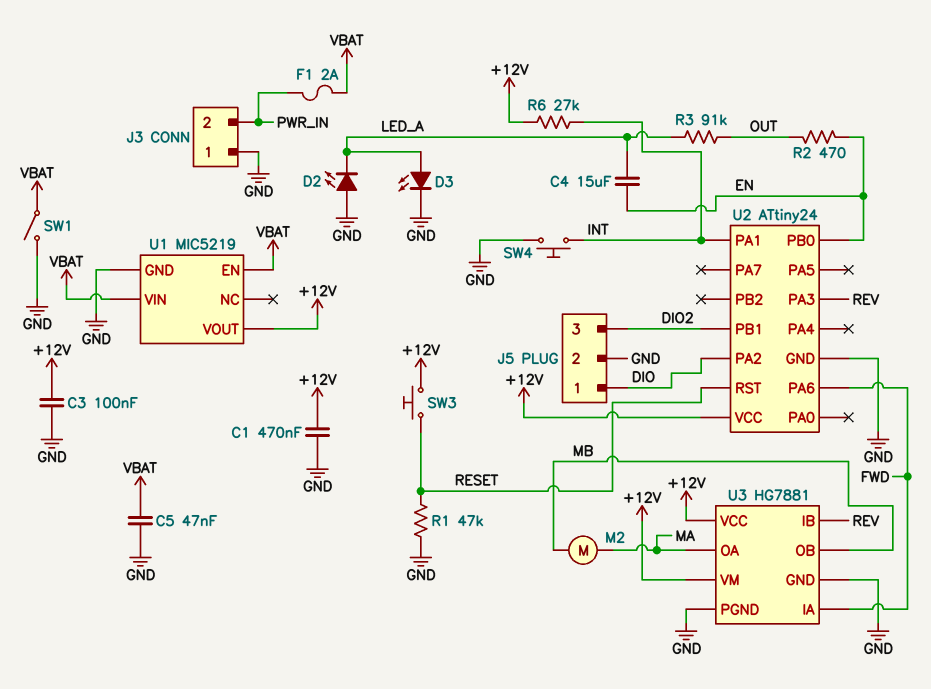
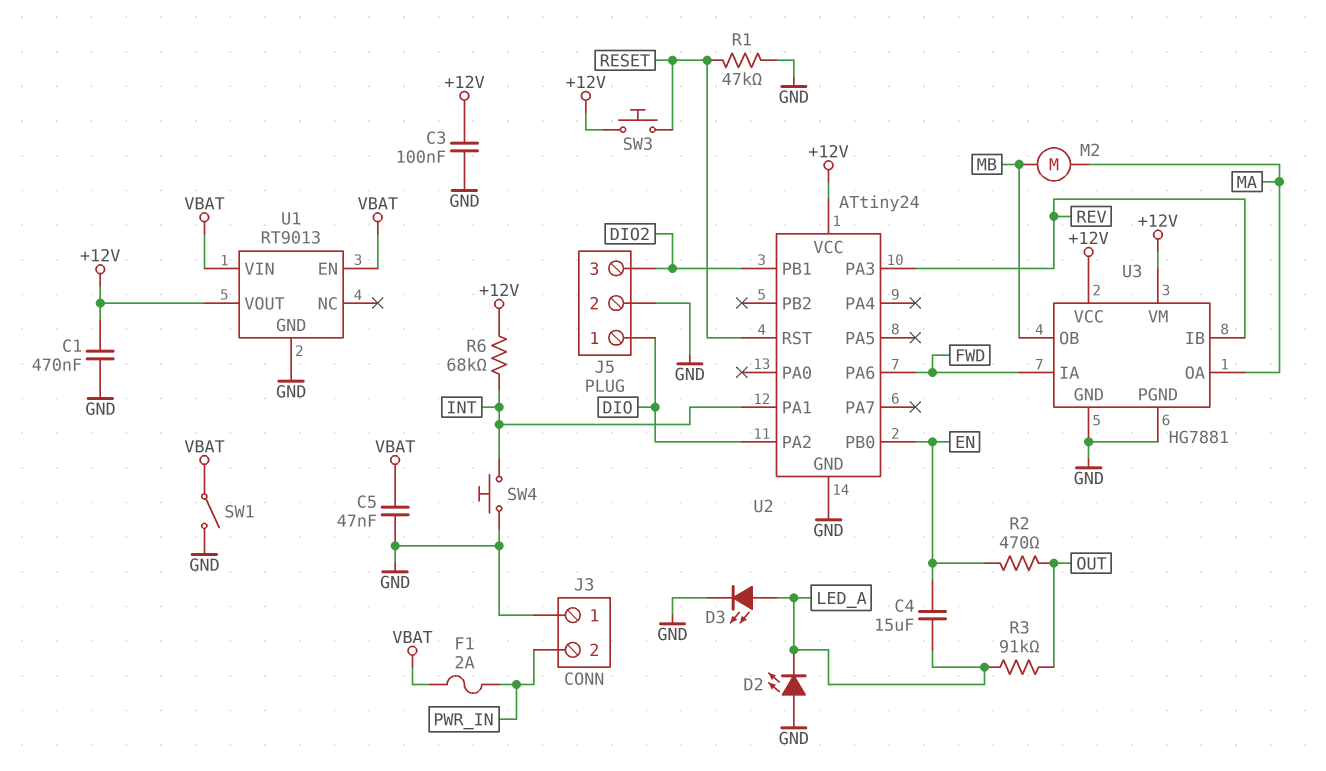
R6: 27k (+12V, INT) -> 68k (+12V, INT)
U1: MIC5219 -> RT9013

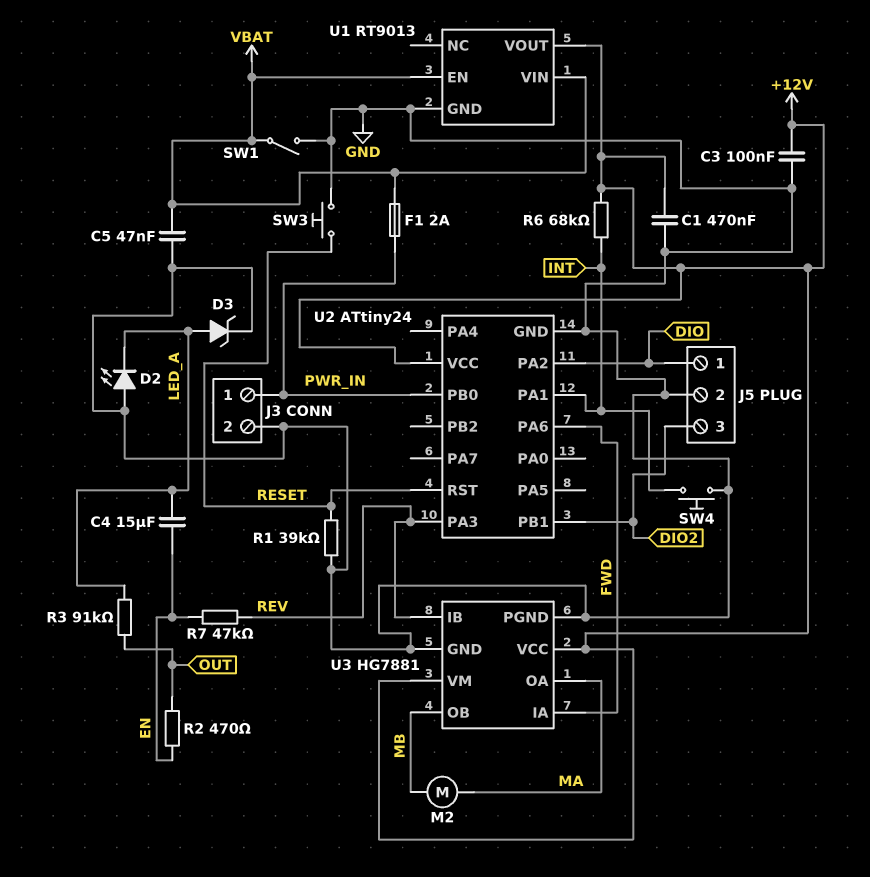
D3: LED (A LED_A, K GND) -> zener (A LED_A, K GND)
J3 pin 1: GND -> PWR_IN
J3 pin 2: PWR_IN -> GND
R1: 47k (GND, RESET) -> 39k (GND, RESET)
R7: none -> 47k (EN, REV)
SW3: button (+12V, RESET) -> button (GND, RESET)
U2 pin PB0: EN -> PWR_IN

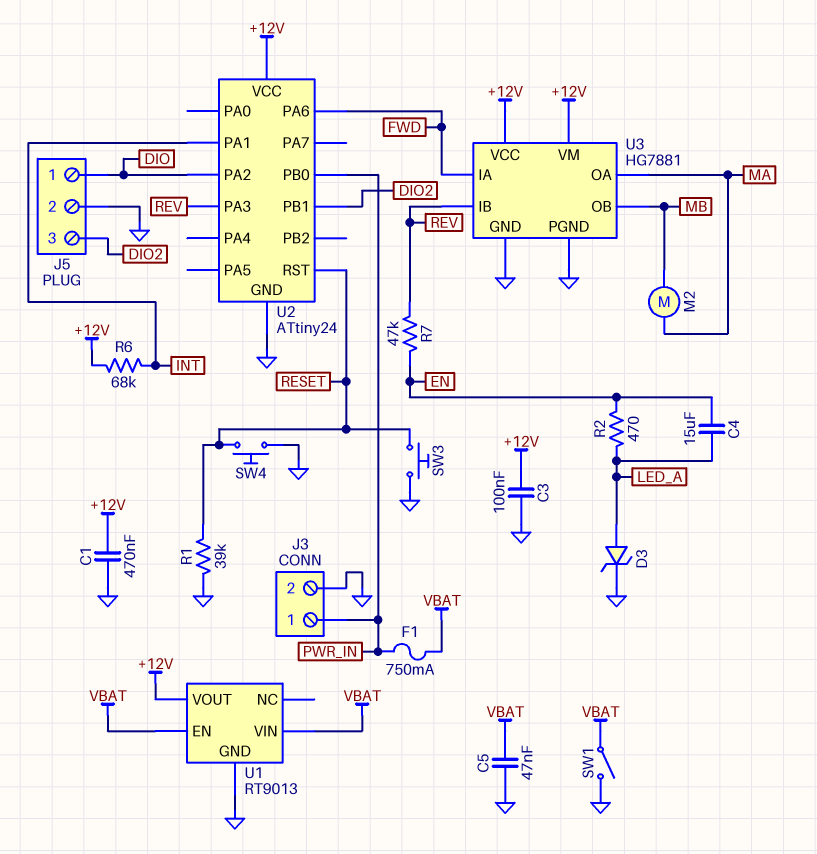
D2: LED (A GND, K LED_A) -> none
F1: 2A (PWR_IN, VBAT) -> 750mA (PWR_IN, VBAT)
R2: 470 (EN, OUT) -> 470 (EN, LED_A)
R3: 91k (LED_A, OUT) -> none
SW4: button (GND, INT) -> button (GND, RESET)

